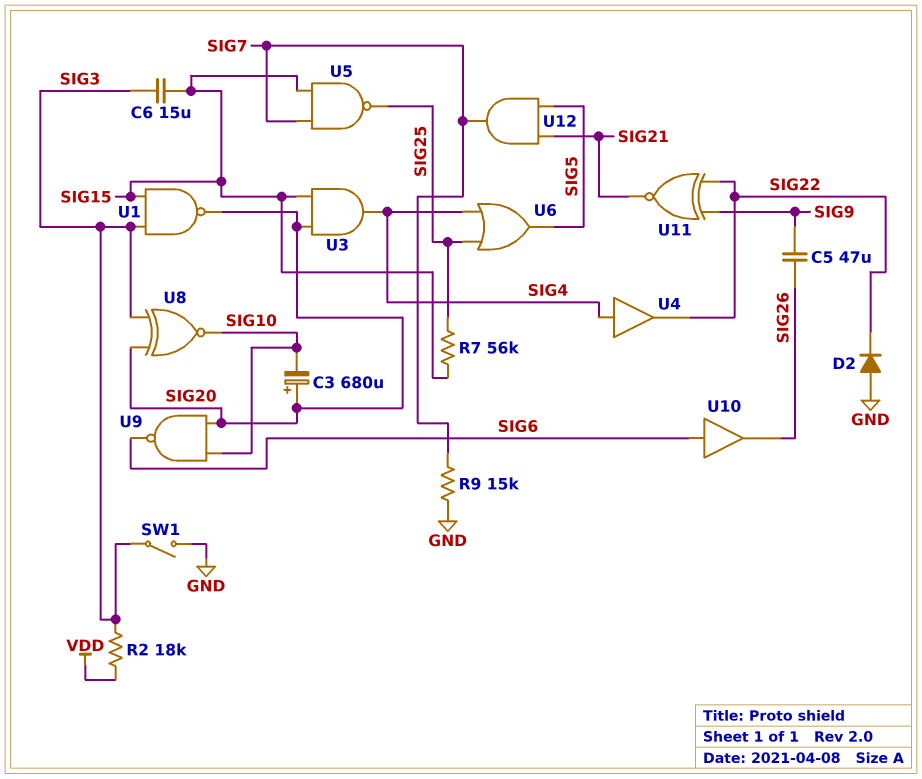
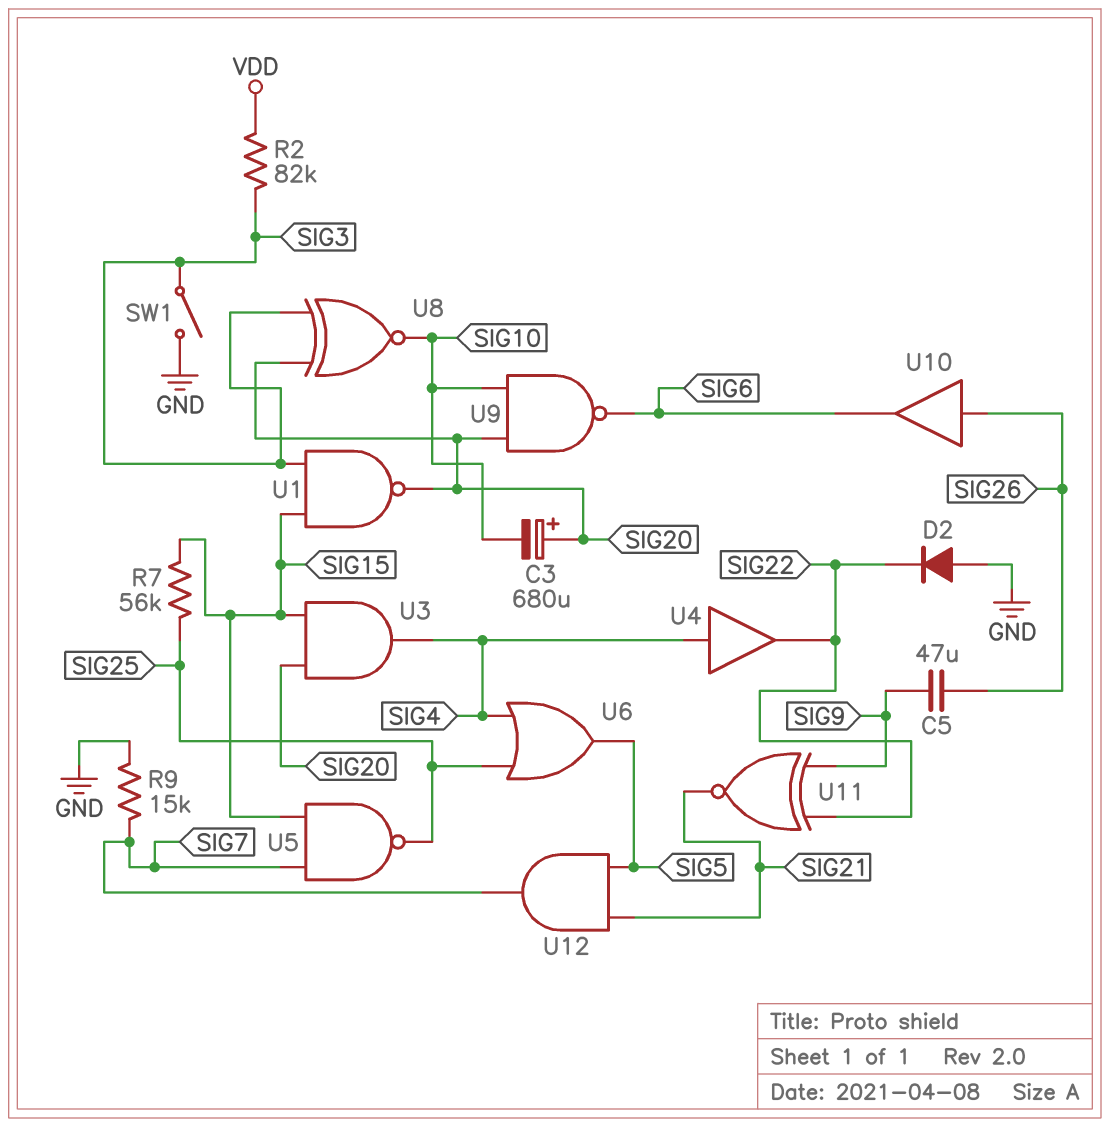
C6: 15uF (SIG3, SIG15) -> none
R2: 18k (SIG3, VDD) -> 82k (SIG3, VDD)
U10: buffer (in SIG6, out SIG26) -> buffer (in SIG26, out SIG6)

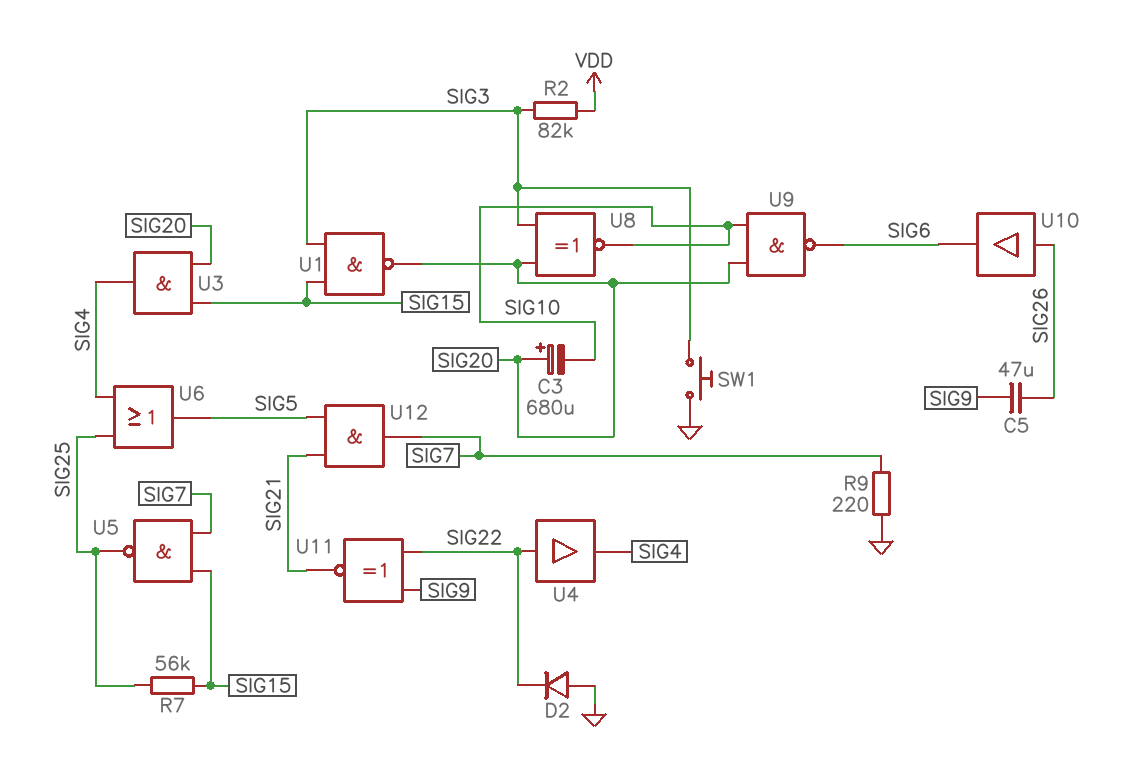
R9: 15k (GND, SIG7) -> 220 (GND, SIG7)
SW1: switch (GND, SIG3) -> button (GND, SIG3)
U4: buffer (in SIG4, out SIG22) -> buffer (in SIG22, out SIG4)

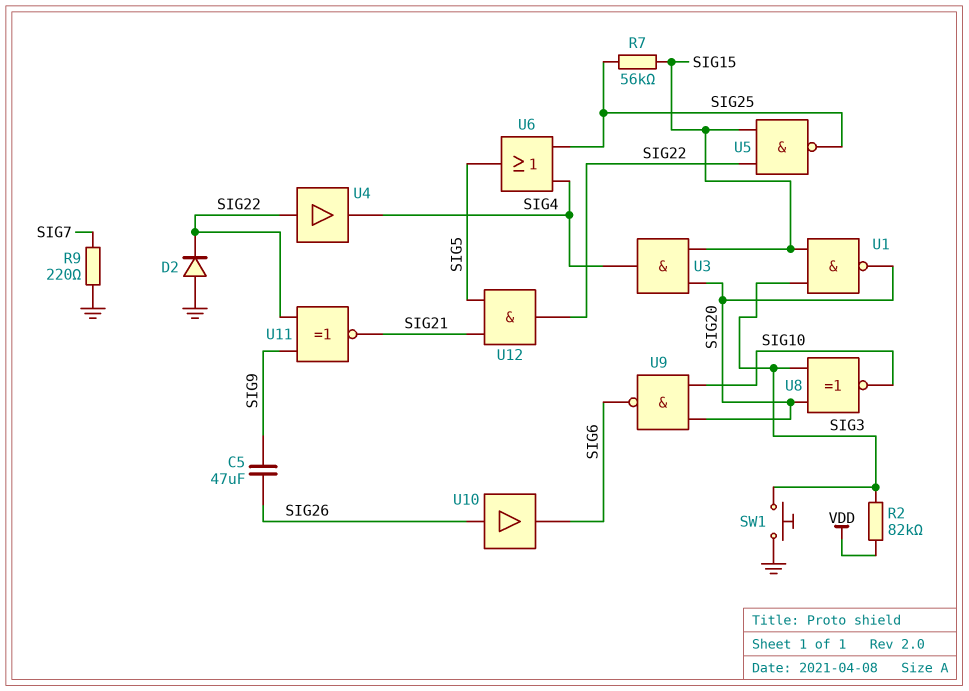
C3: 680uF (plus SIG20, minus SIG10) -> none
U5: NAND (in SIG7, in SIG15, out SIG25) -> NAND (in SIG15, in SIG22, out SIG25)
U12: AND (in SIG5, in SIG21, out SIG7) -> AND (in SIG5, in SIG21, out SIG22)

